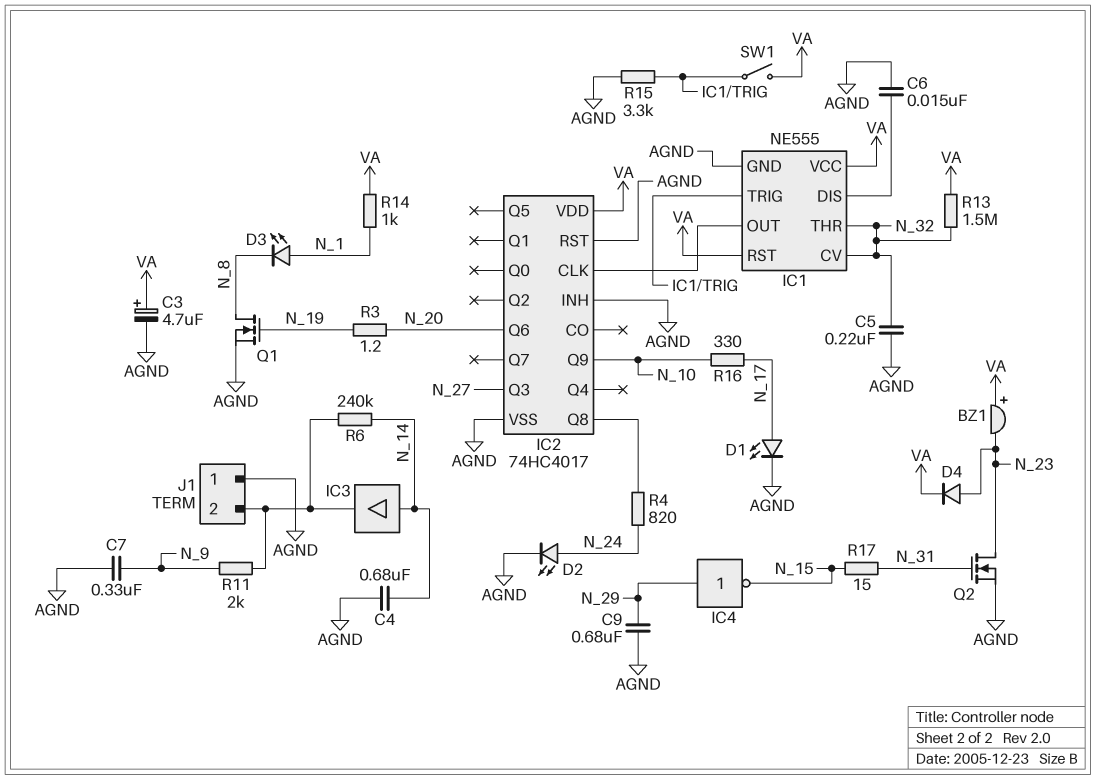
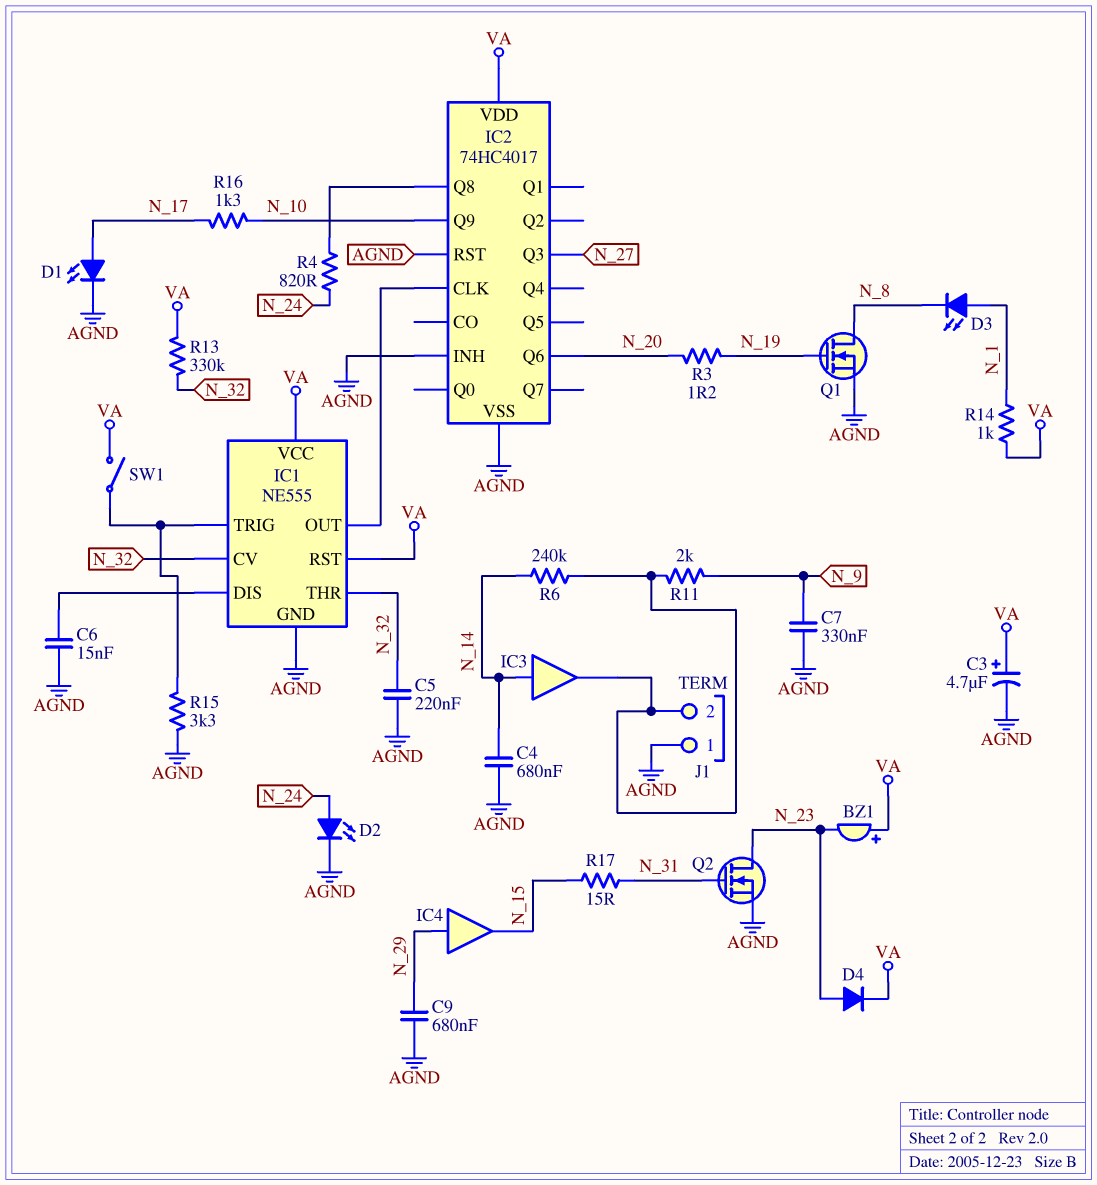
IC4: NOT (in N_29, out N_15) -> buffer (in N_29, out N_15)
R13: 1.5M (N_32, VA) -> 330k (N_32, VA)
R16: 330 (N_10, N_17) -> 1.3k (N_10, N_17)

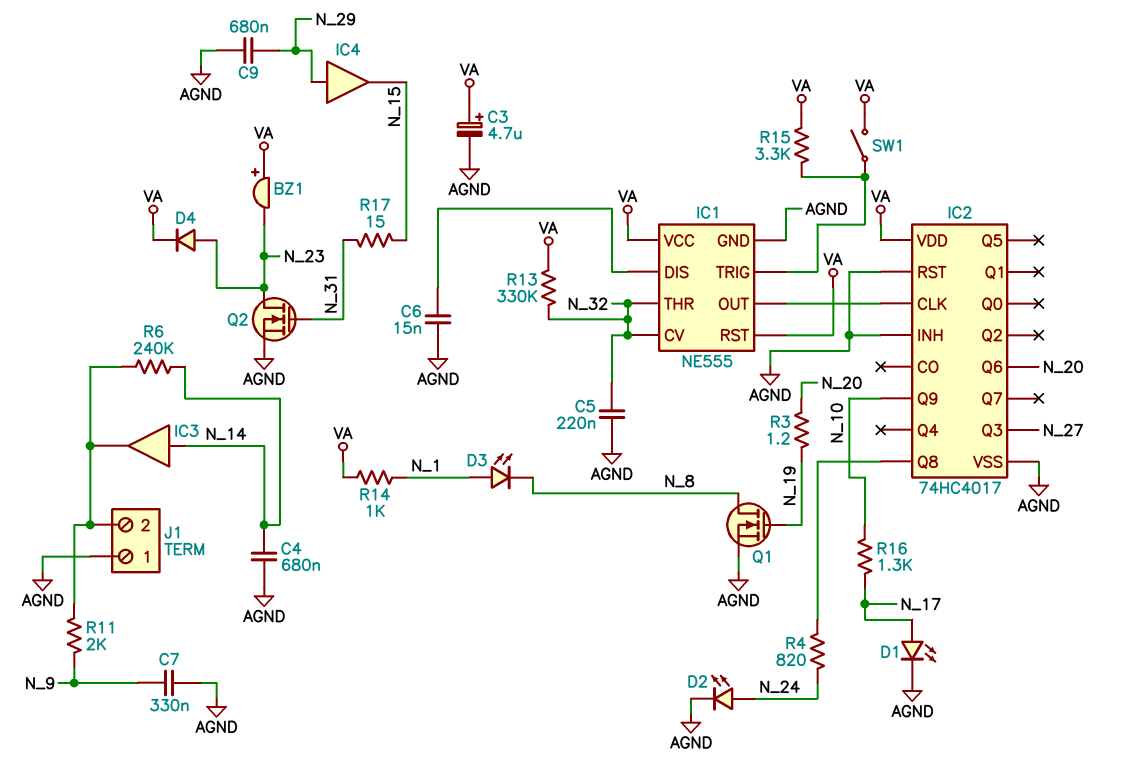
R15: 3.3k (AGND, IC1/TRIG) -> 3.3k (IC1/TRIG, VA)

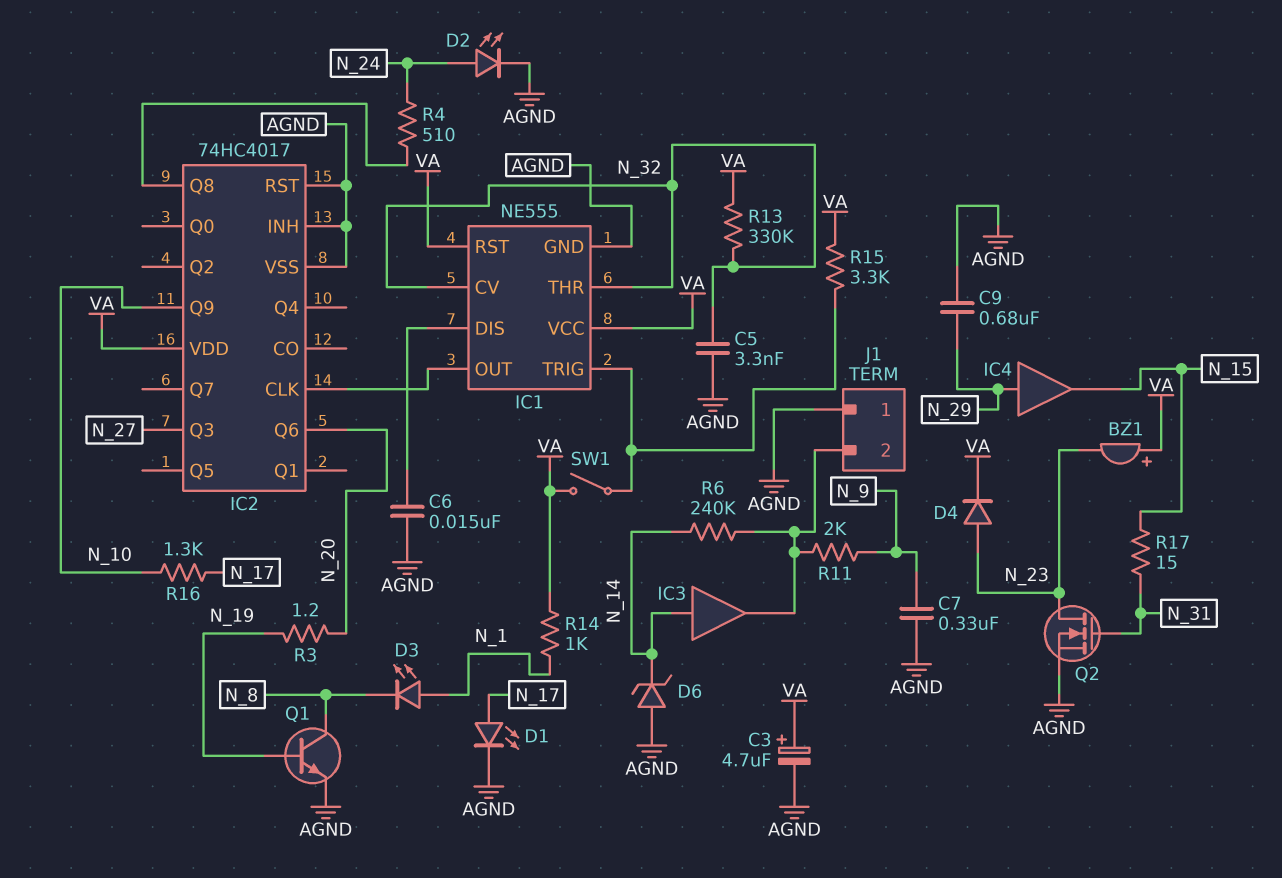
C4: 680nF (AGND, N_14) -> none
C5: 220nF (AGND, N_32) -> 3.3nF (AGND, N_32)
D6: none -> zener (A AGND, K N_14)
Q1: NMOS (G N_19, D N_8, S AGND) -> NPN (B N_19, C N_8, E AGND)
R4: 820 (IC2/Q8, N_24) -> 510 (IC2/Q8, N_24)

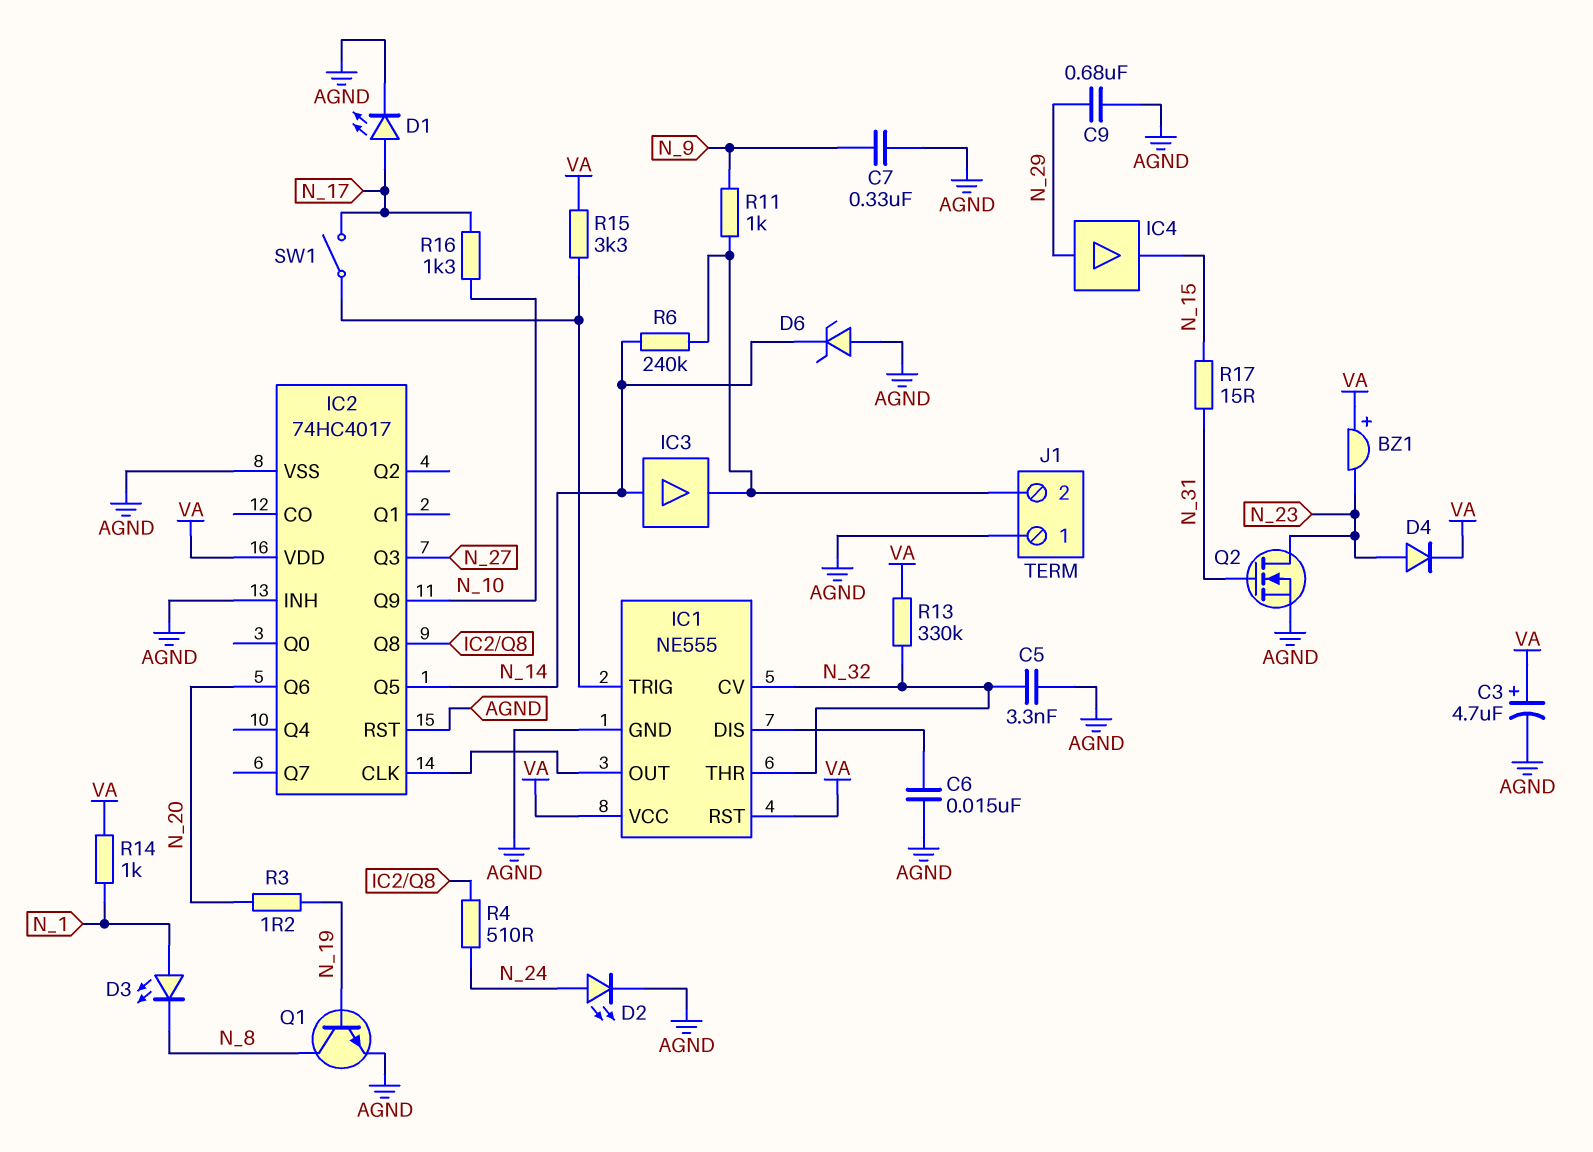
IC2 pin Q5: none -> N_14
R11: 2k (J1/2, N_9) -> 1k (J1/2, N_9)
SW1: switch (IC1/TRIG, VA) -> switch (IC1/TRIG, N_17)

